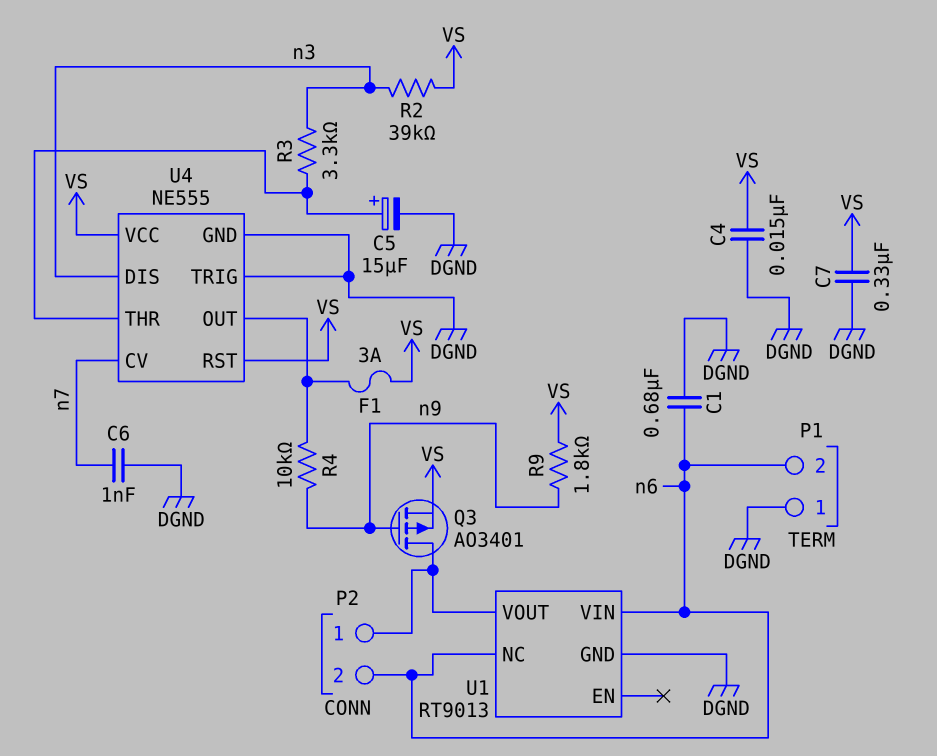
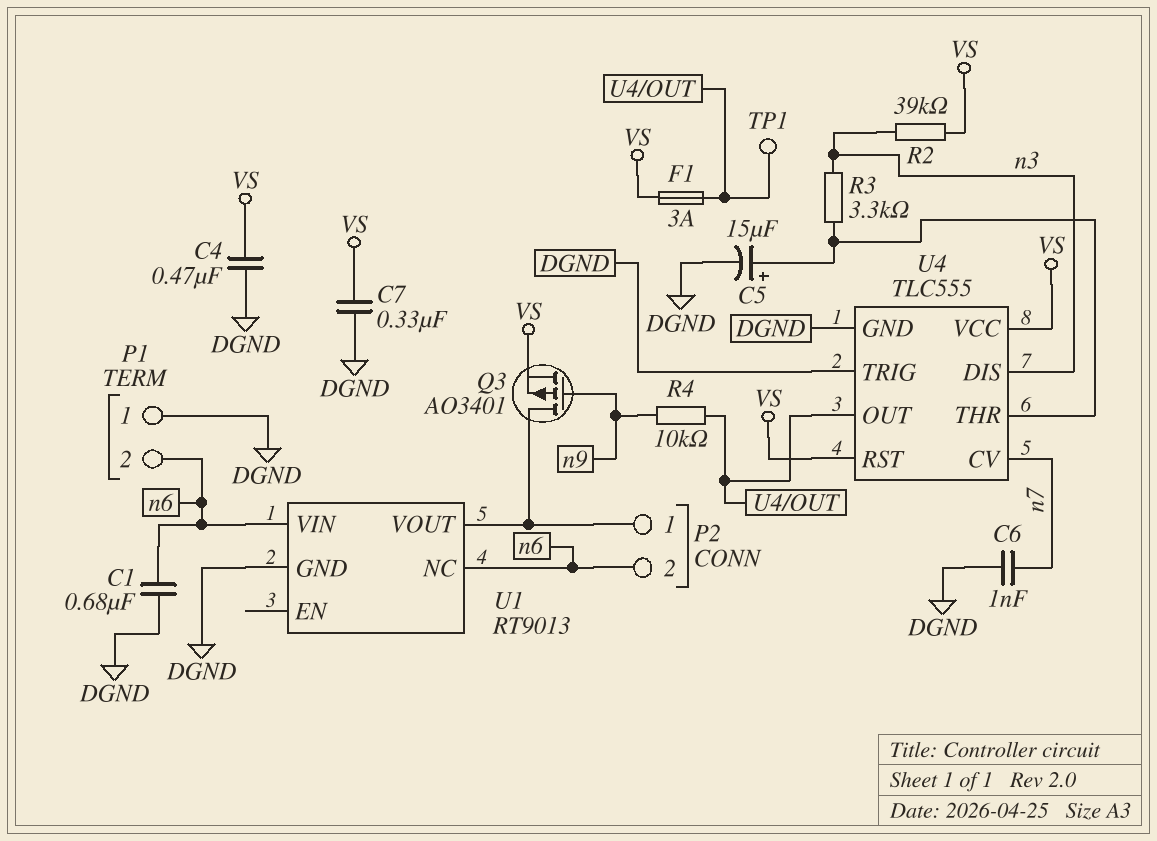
C4: 15nF (DGND, VS) -> 470nF (DGND, VS)
R9: 1.8k (VS, n9) -> none
TP1: none -> test point (U4/OUT)
U4: NE555 -> TLC555

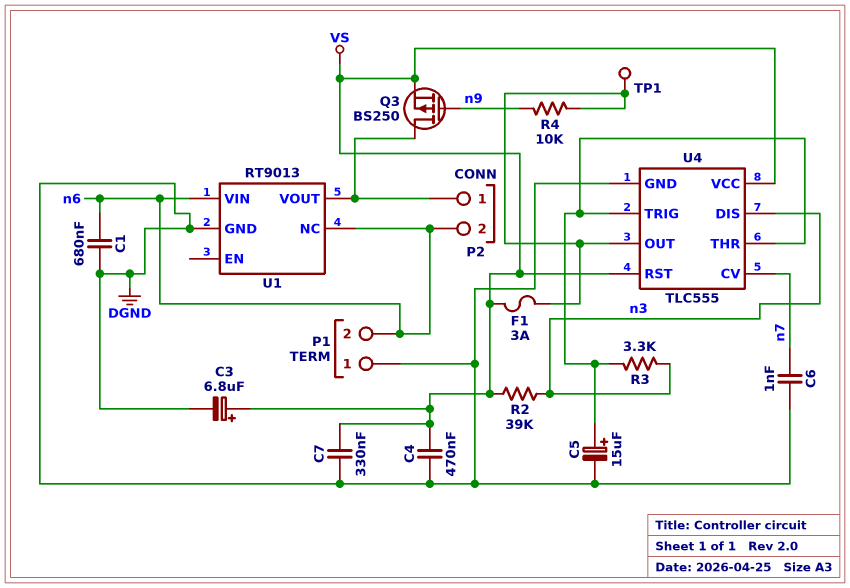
C3: none -> 6.8uF (plus VS, minus DGND)
Q3: PMOS AO3401 (G n9, D P2/1, S VS) -> PMOS BS250 (G n9, D P2/1, S VS)
U4 pin TRIG: DGND -> U4/THR

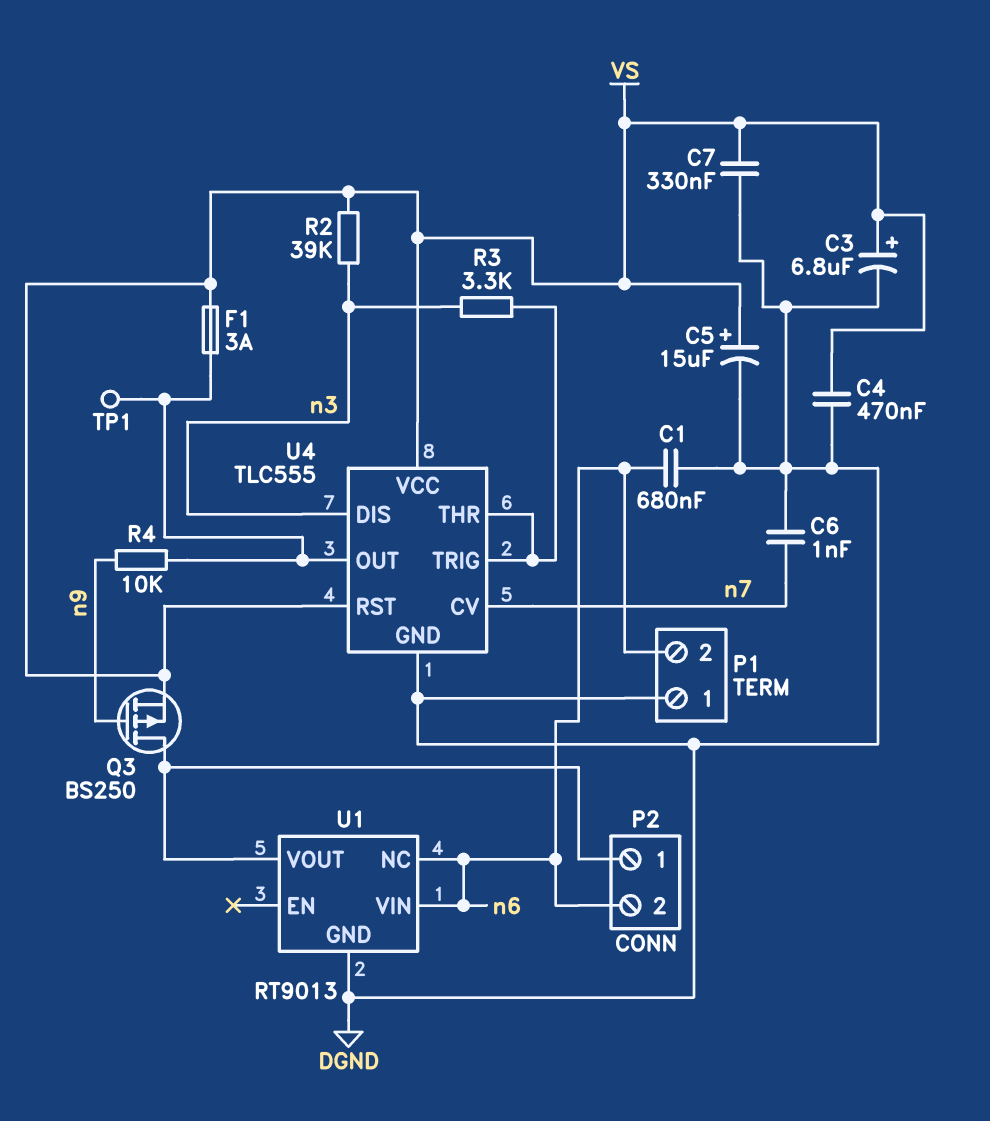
C5: 15uF (plus U4/THR, minus DGND) -> 15uF (plus VS, minus DGND)

